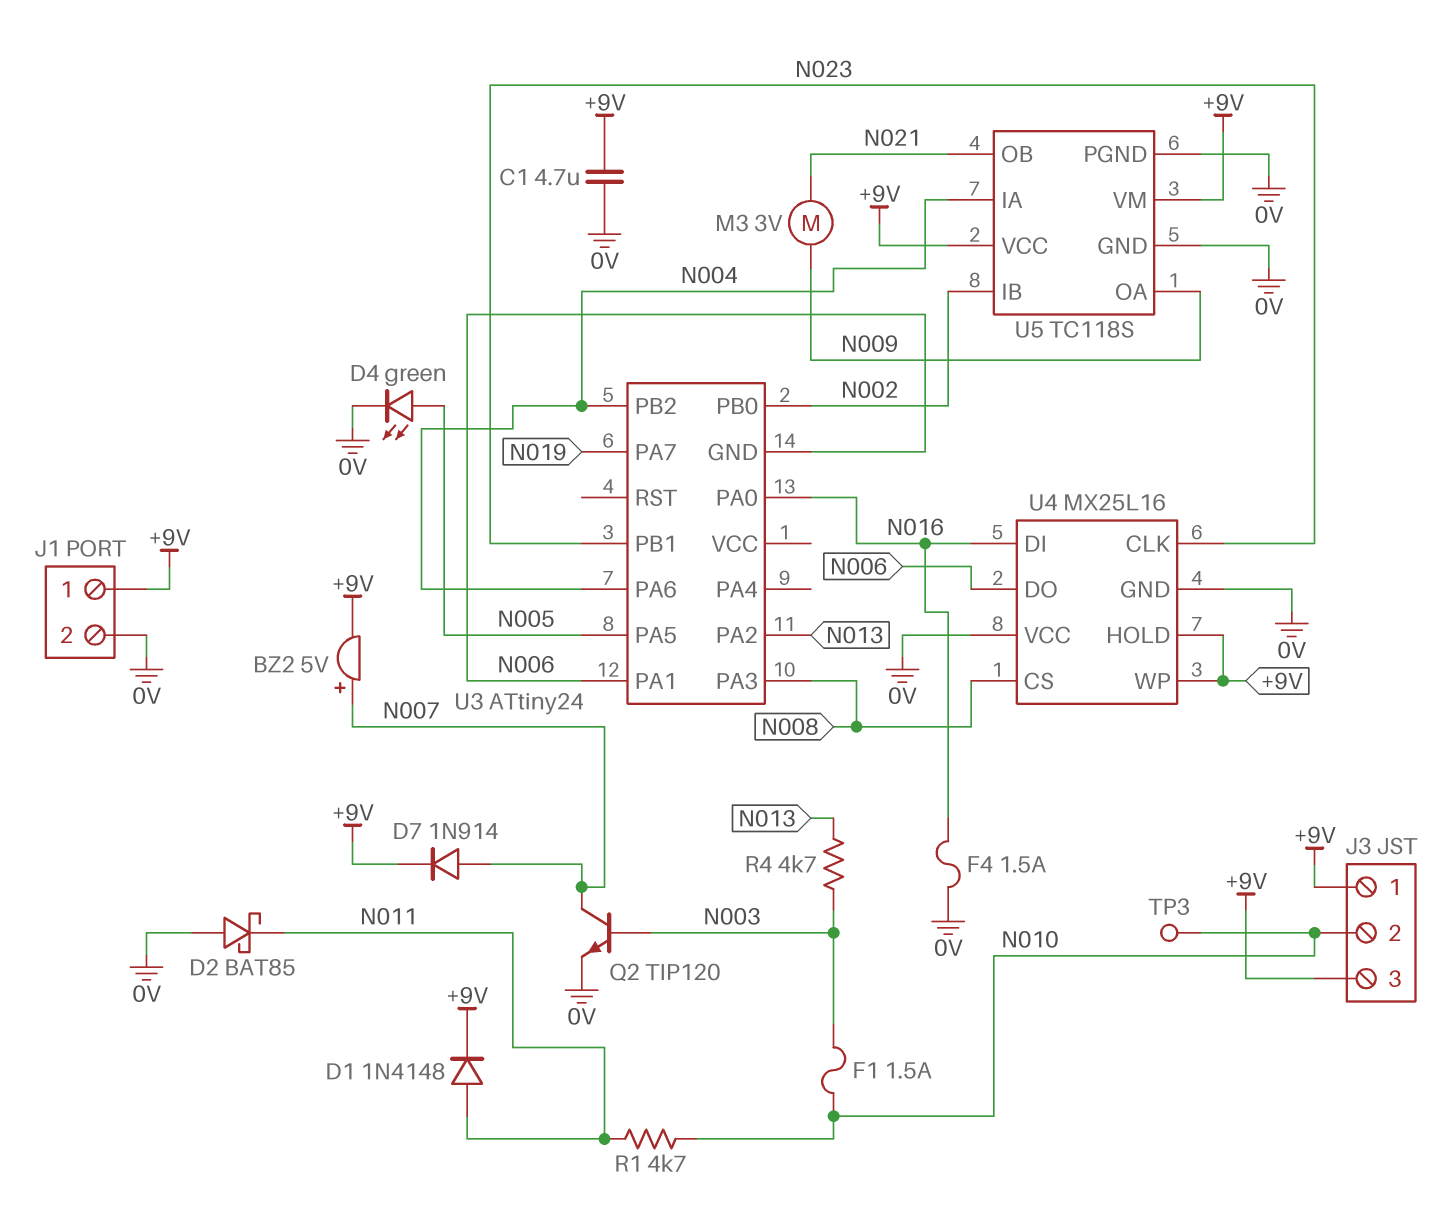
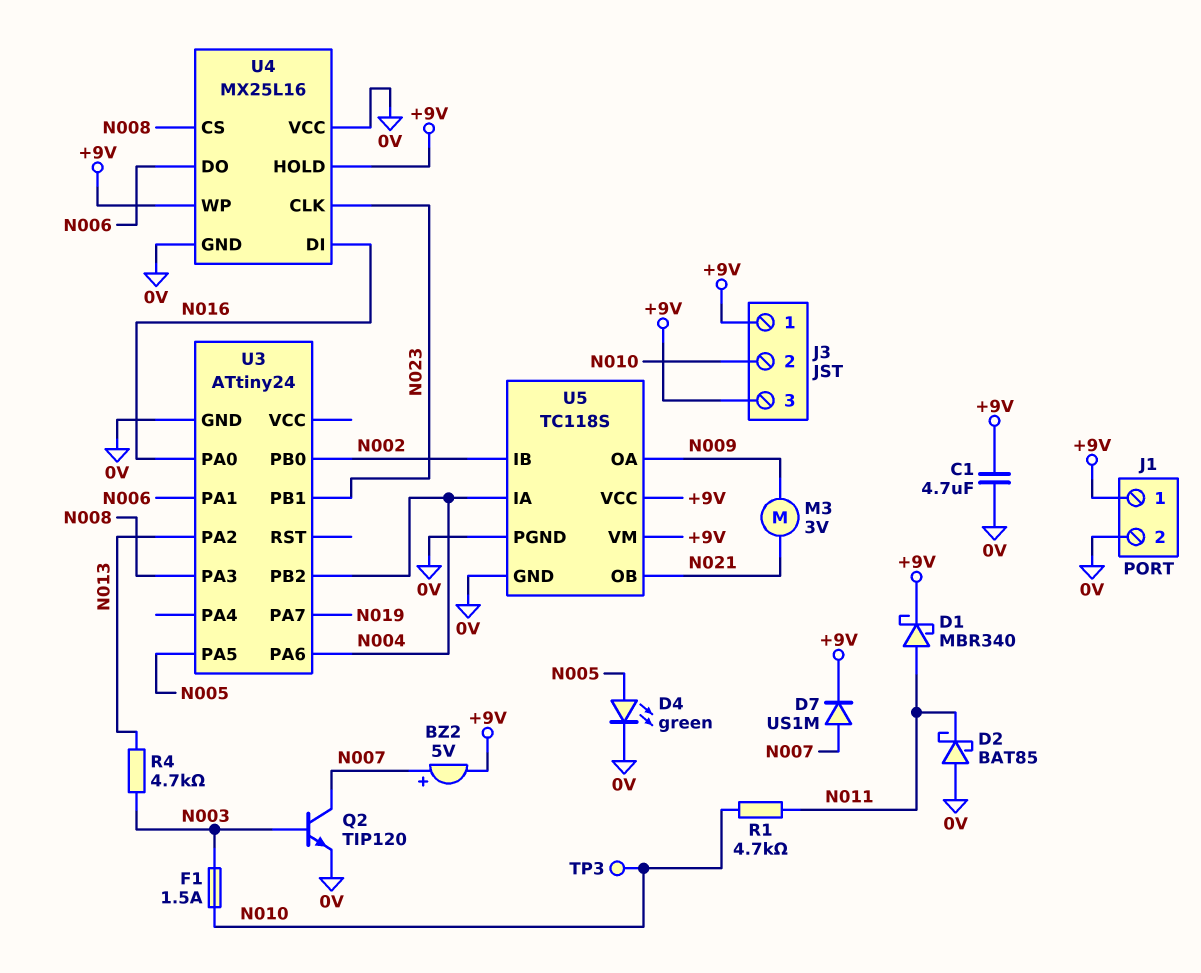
D1: diode 1N4148 (A N011, K +9V) -> schottky MBR340 (A N011, K +9V)
D7: diode 1N914 (A N007, K +9V) -> diode US1M (A N007, K +9V)
F4: 1.5A (0V, N016) -> none
U3 pin GND: N006 -> 0V

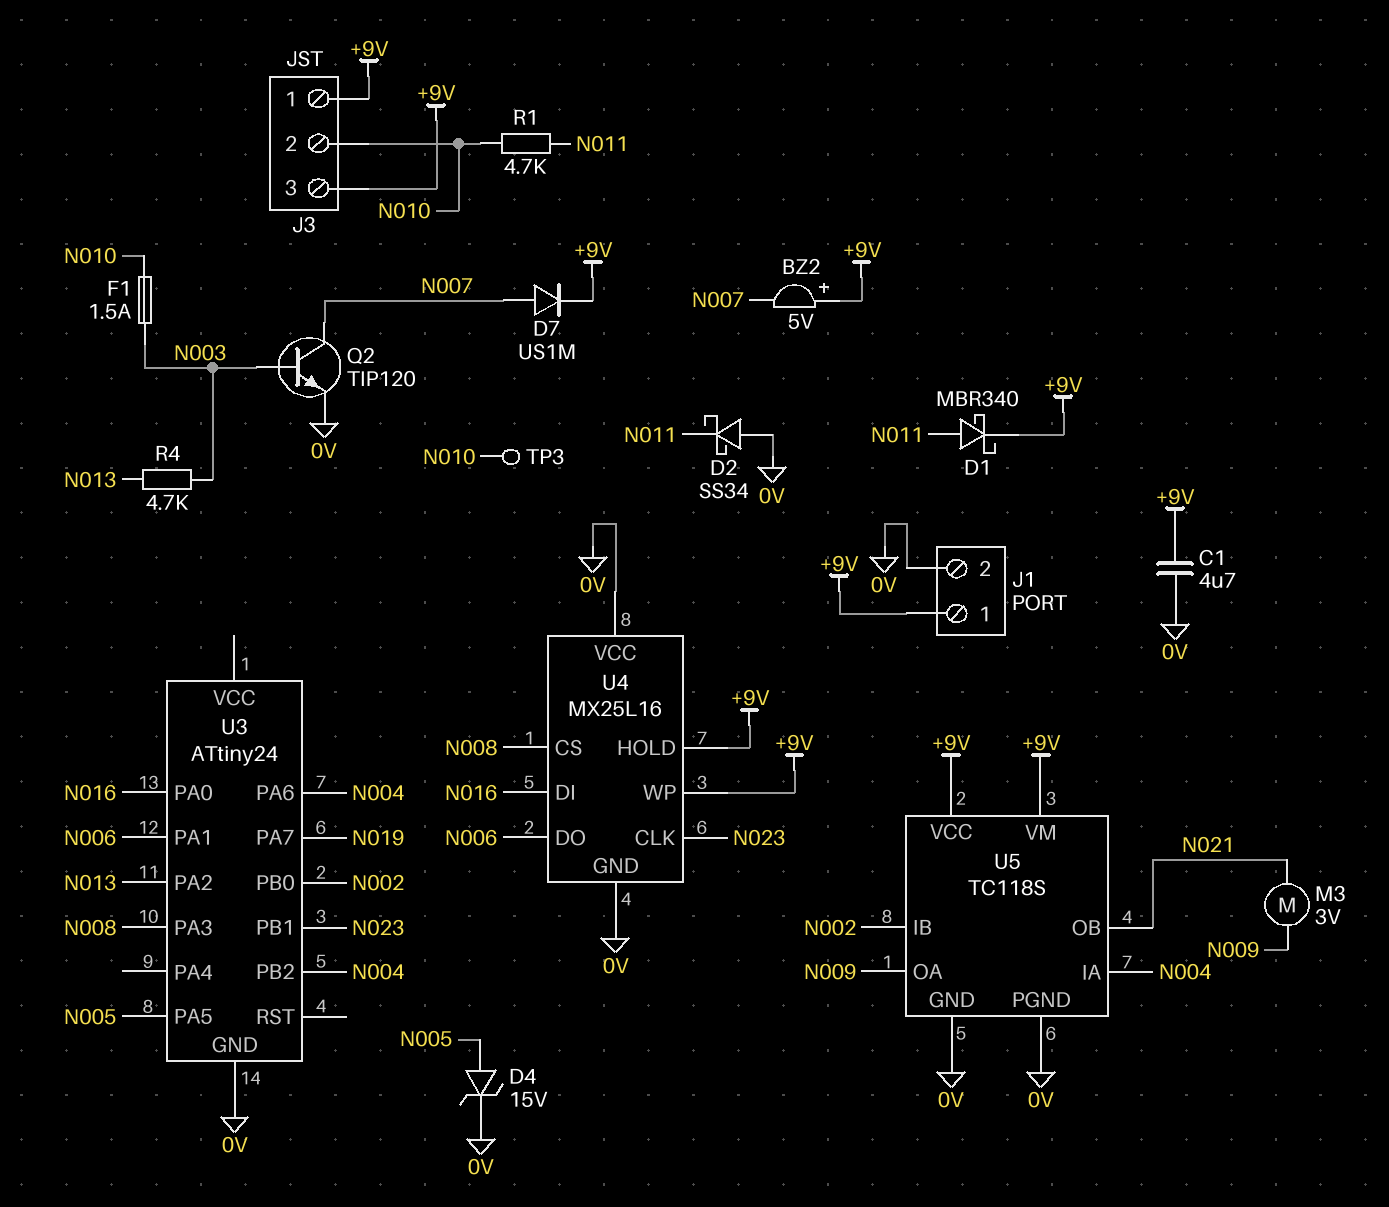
BZ2: buzzer 5V (plus N007, minus +9V) -> buzzer 5V (plus +9V, minus N007)
D2: schottky BAT85 (A 0V, K N011) -> schottky SS34 (A 0V, K N011)
D4: LED green (A N005, K 0V) -> zener 15V (A N005, K 0V)

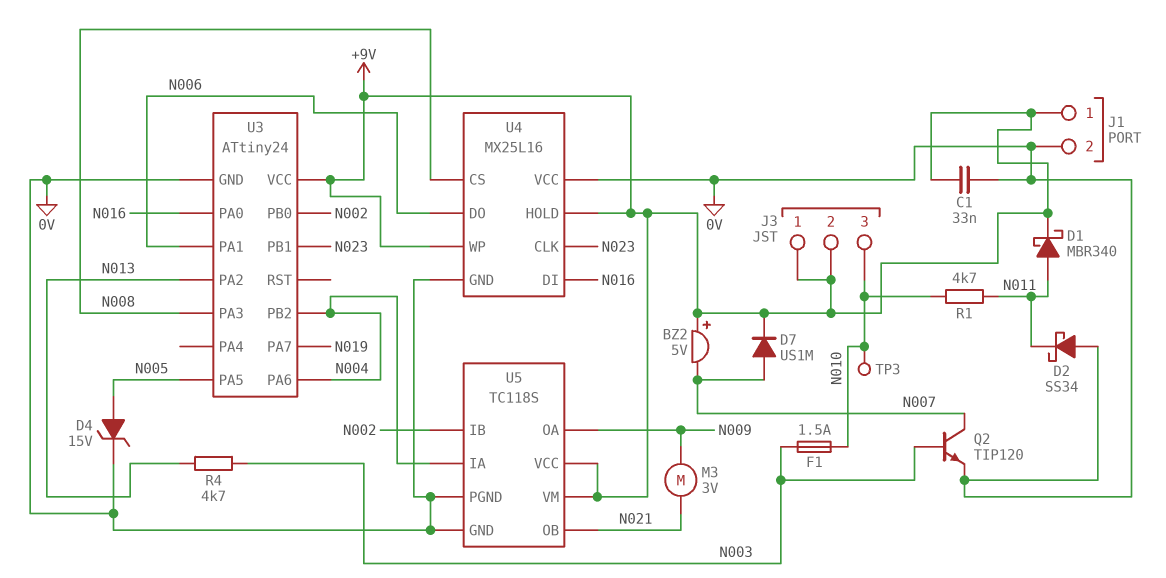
C1: 4.7uF (+9V, 0V) -> 33nF (+9V, 0V)
J3 pin 2: N010 -> +9V
J3 pin 3: +9V -> N010
U3 pin VCC: none -> +9V

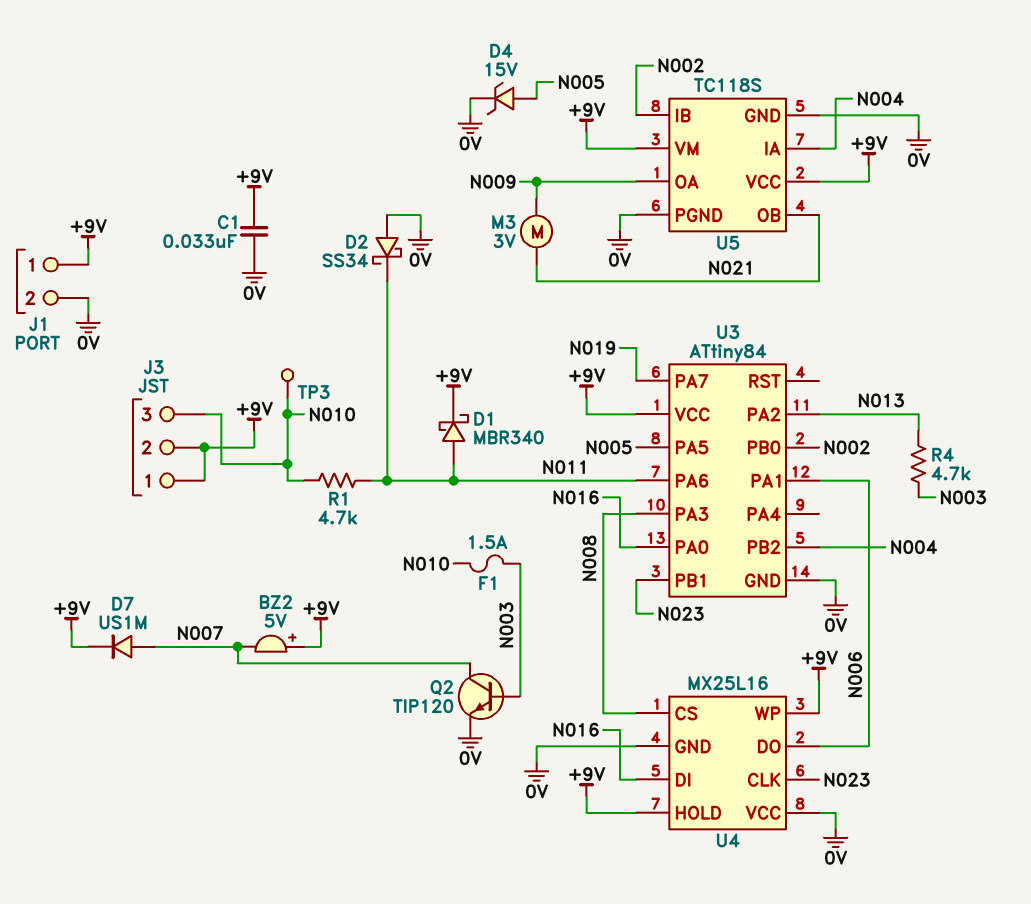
U3: ATtiny24 -> ATtiny84
U3 pin PA6: N004 -> N011

